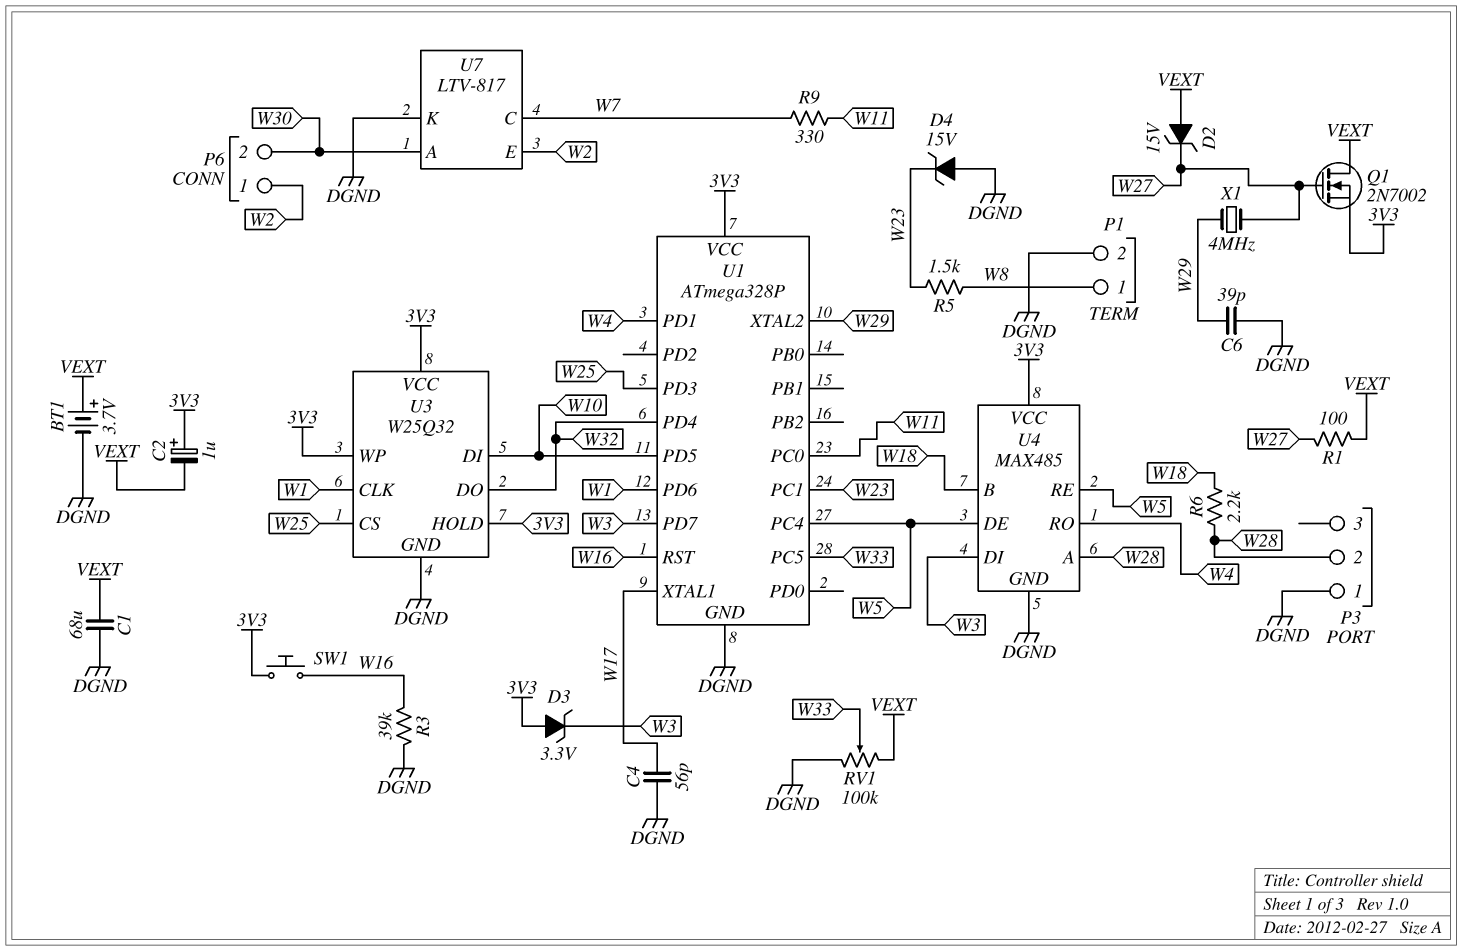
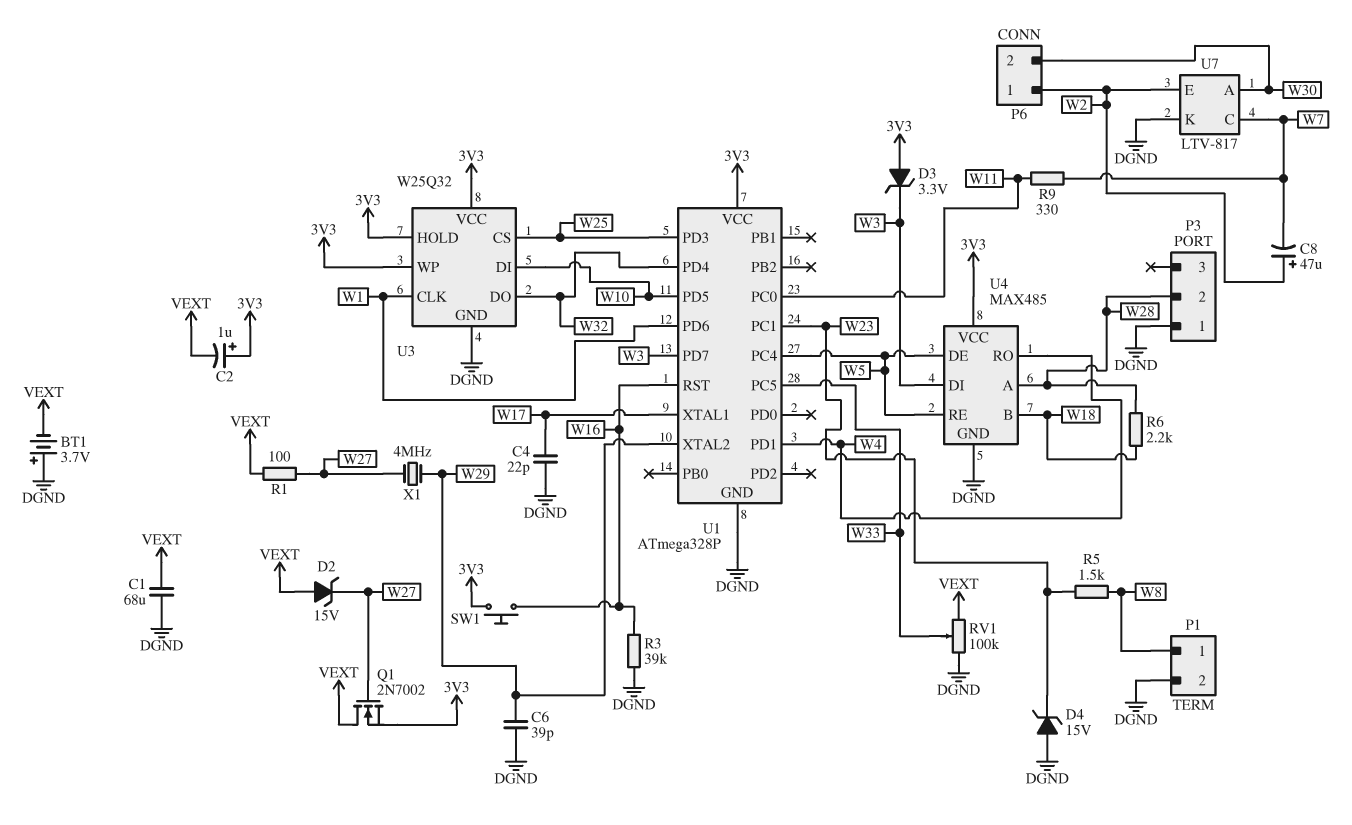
BT1: 3.7V (plus VEXT, minus DGND) -> 3.7V (plus DGND, minus VEXT)
C4: 56pF (DGND, W17) -> 22pF (DGND, W17)
C8: none -> 47uF (plus W2, minus W7)

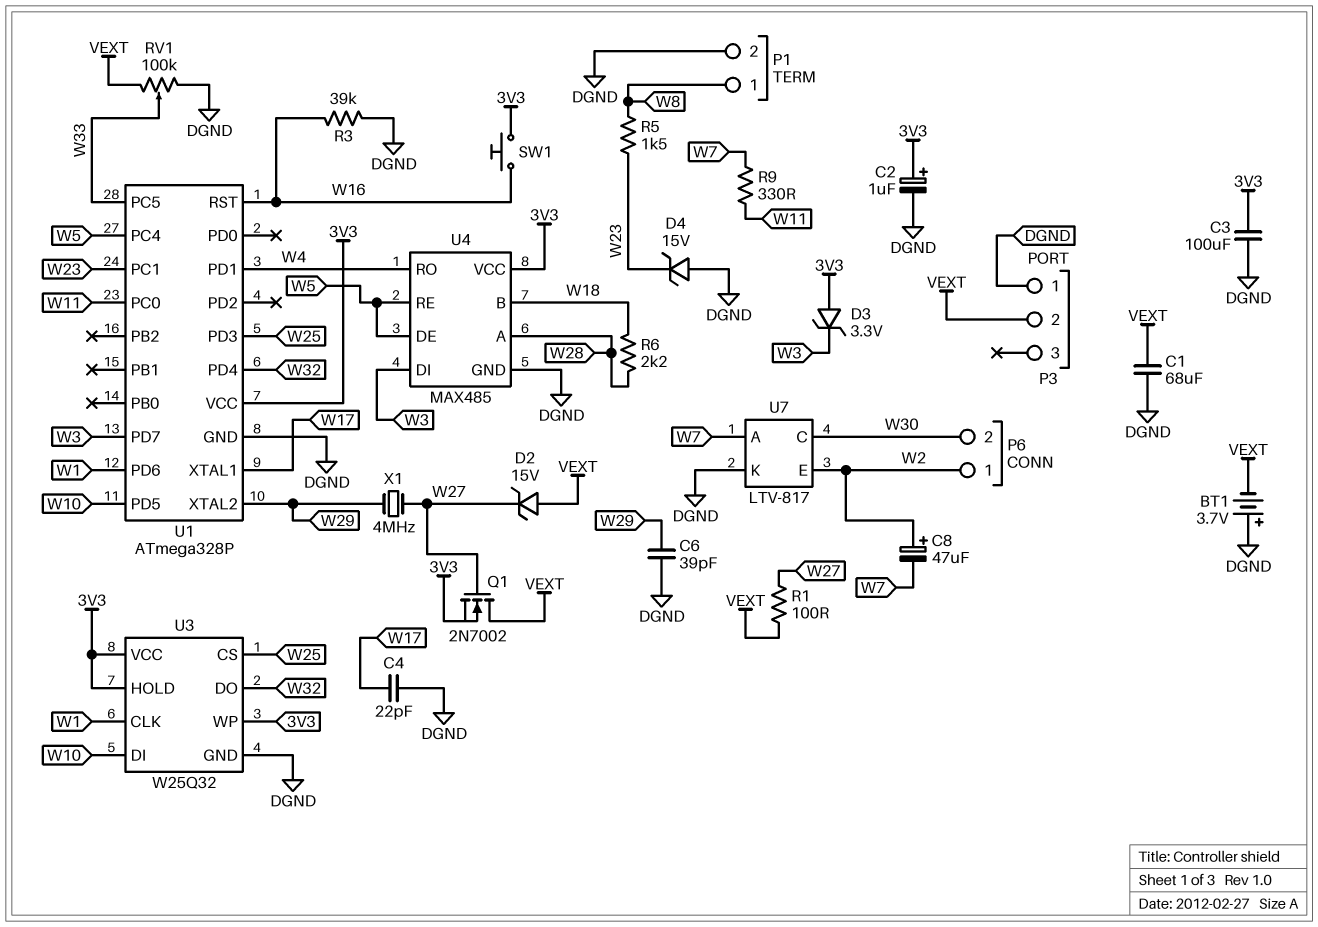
C2: 1uF (plus 3V3, minus VEXT) -> 1uF (plus 3V3, minus DGND)
C3: none -> 100uF (3V3, DGND)
P3 pin 2: W28 -> VEXT
U7 pin A: W30 -> W7
U7 pin C: W7 -> W30

